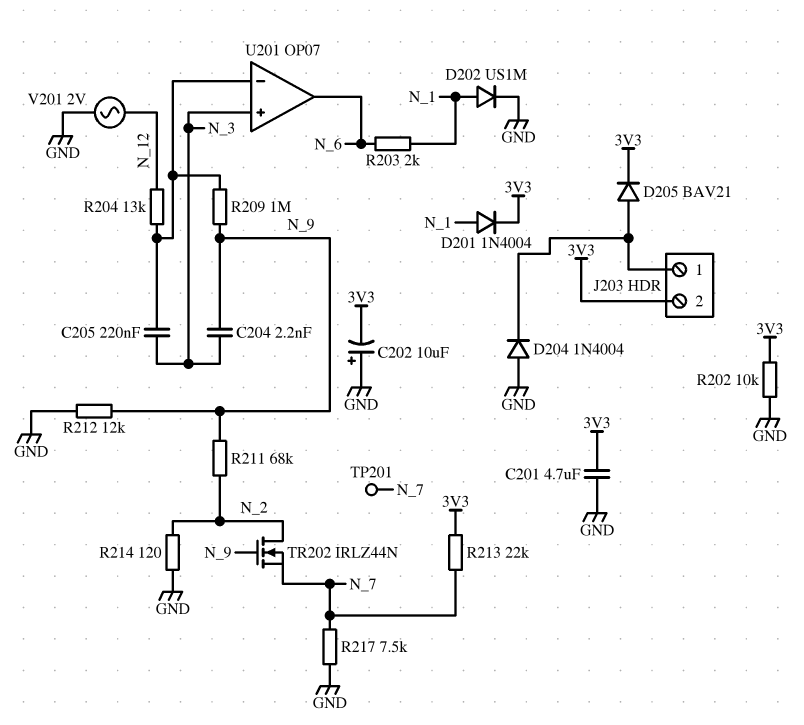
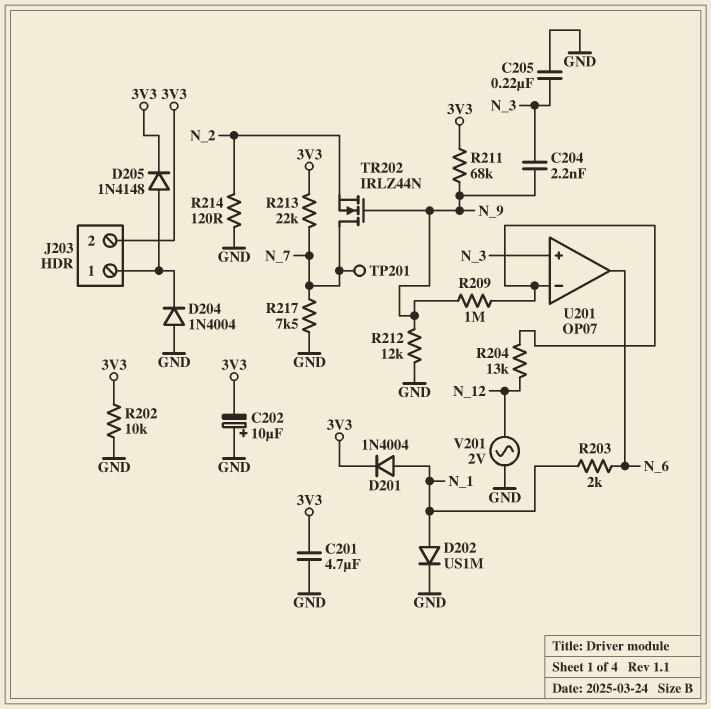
C205: 220nF (N_3, U201/in-) -> 220nF (GND, N_3)
D205: diode BAV21 (A J203/1, K 3V3) -> diode 1N4148 (A J203/1, K 3V3)
R211: 68k (N_2, N_9) -> 68k (3V3, N_9)
TR202: NMOS IRLZ44N (G N_9, D N_2, S N_7) -> NMOS IRLZ44N (G N_9, D N_7, S N_2)

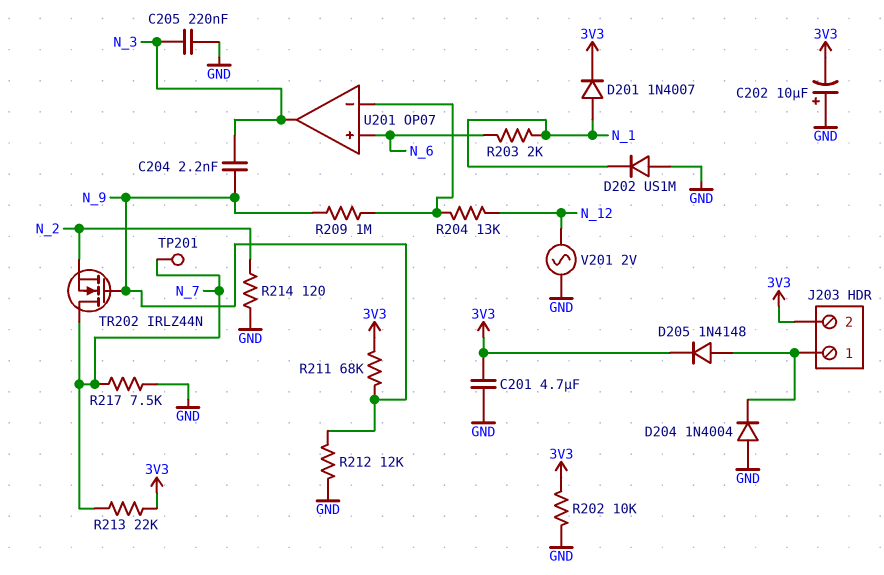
D201: diode 1N4004 (A N_1, K 3V3) -> diode 1N4007 (A N_1, K 3V3)
D202: diode US1M (A N_1, K GND) -> diode US1M (A GND, K N_1)
U201 pin in+: N_3 -> N_6
U201 pin out: N_6 -> N_3

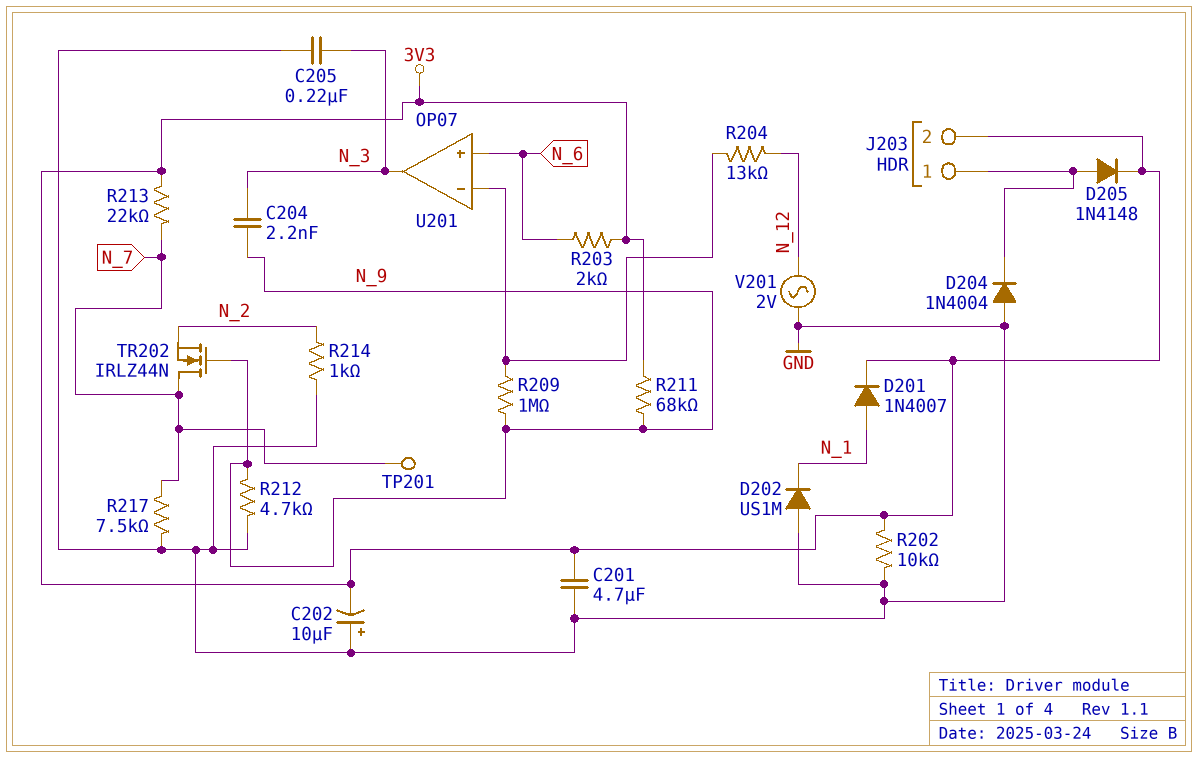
R203: 2k (N_1, N_6) -> 2k (3V3, N_6)
R212: 12k (GND, N_9) -> 4.7k (GND, N_9)
R214: 120 (GND, N_2) -> 1k (GND, N_2)

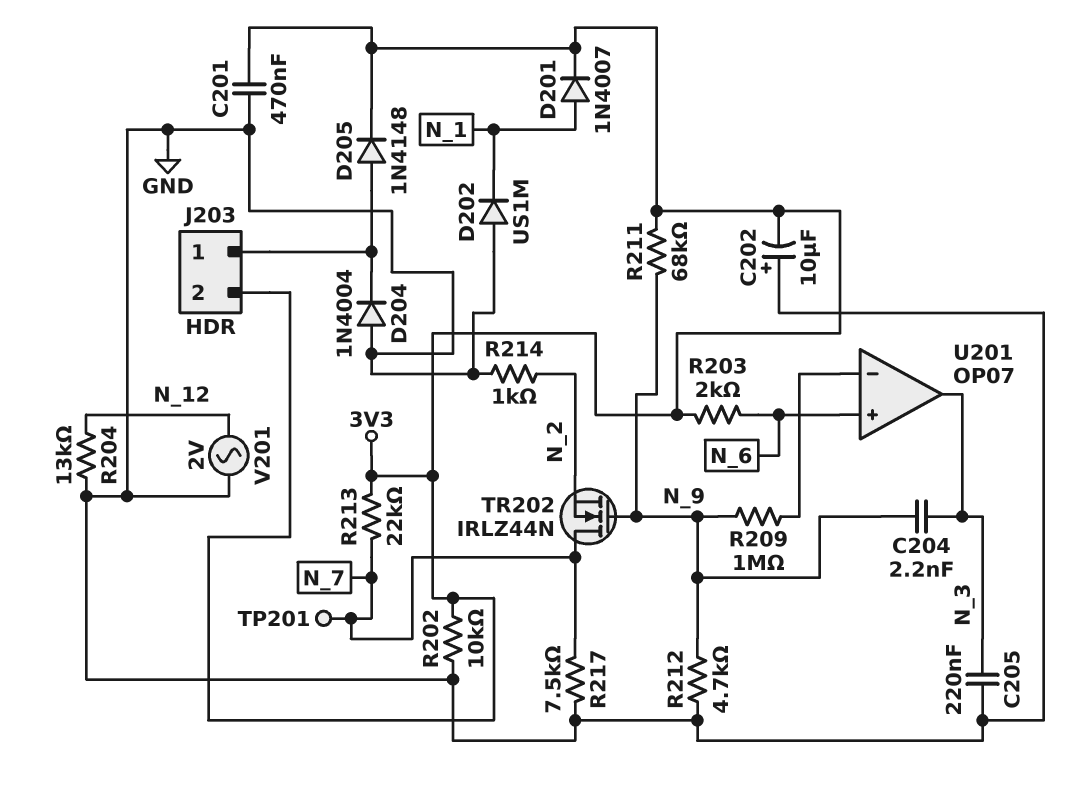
C201: 4.7uF (3V3, GND) -> 470nF (3V3, GND)
R204: 13k (N_12, U201/in-) -> 13k (GND, N_12)

